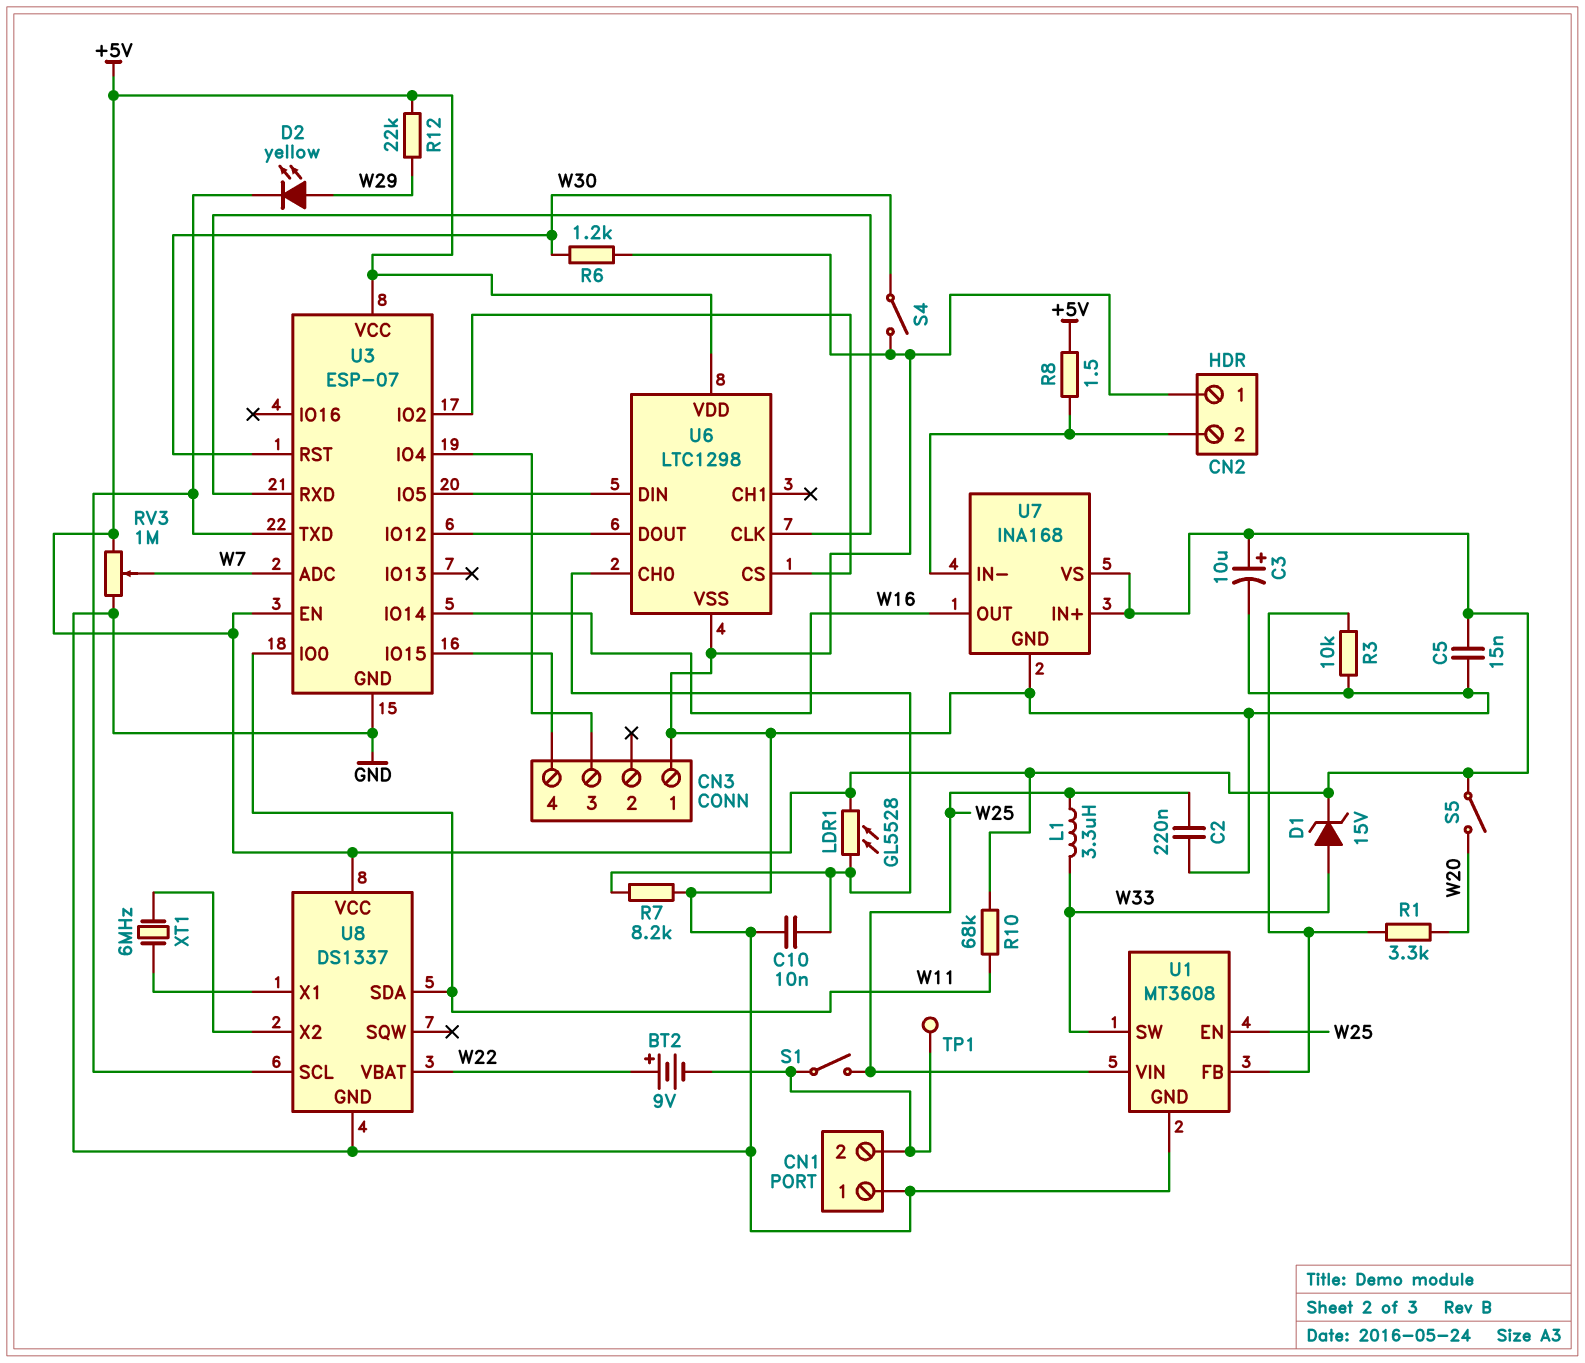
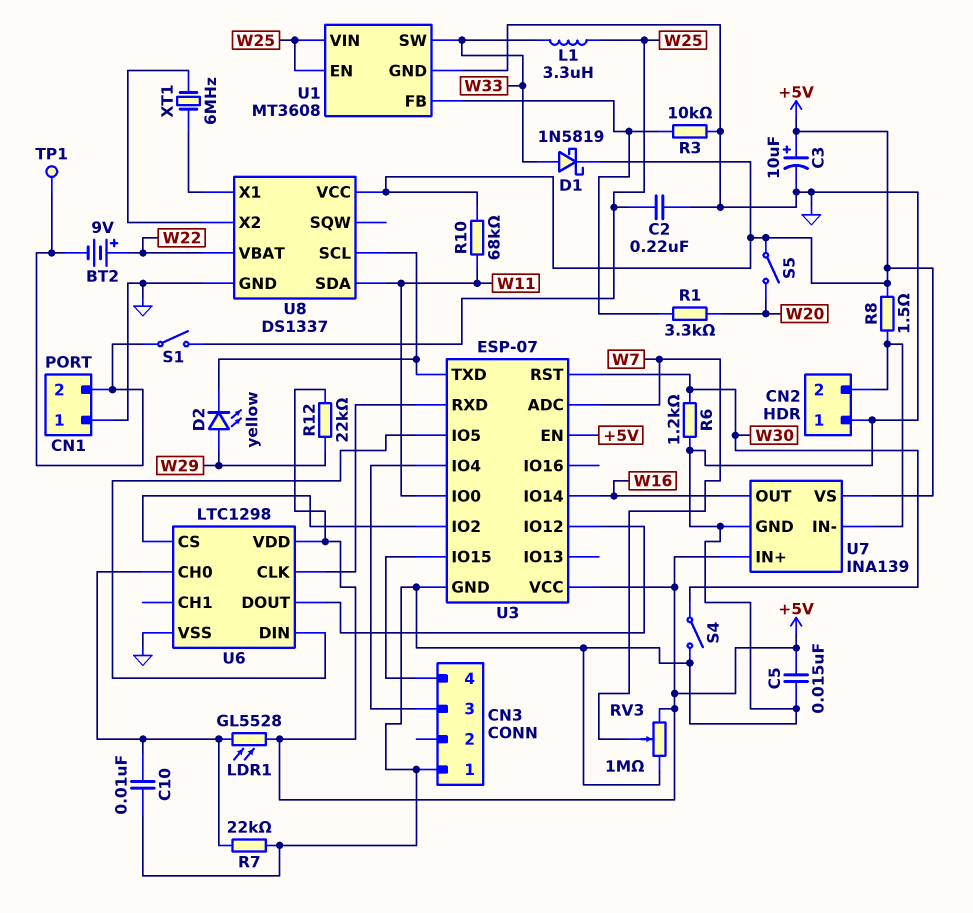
D1: zener 15V (A W33, K +5V) -> schottky 1N5819 (A W33, K +5V)
R7: 8.2k (GND, U6/CH0) -> 22k (GND, U6/CH0)
U7: INA168 -> INA139

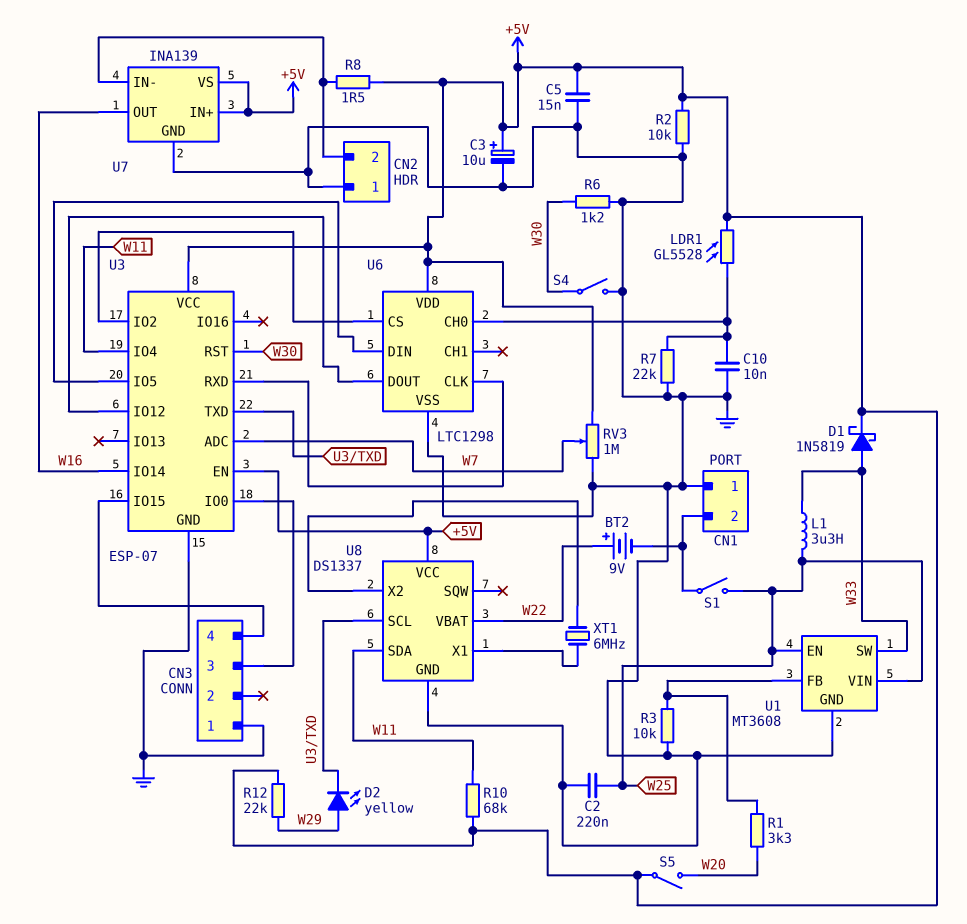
R2: none -> 10k (+5V, GND)
TP1: test point (CN1/2) -> none
U3 pin IO0: W11 -> CN3/3
U3 pin IO4: CN3/3 -> W11

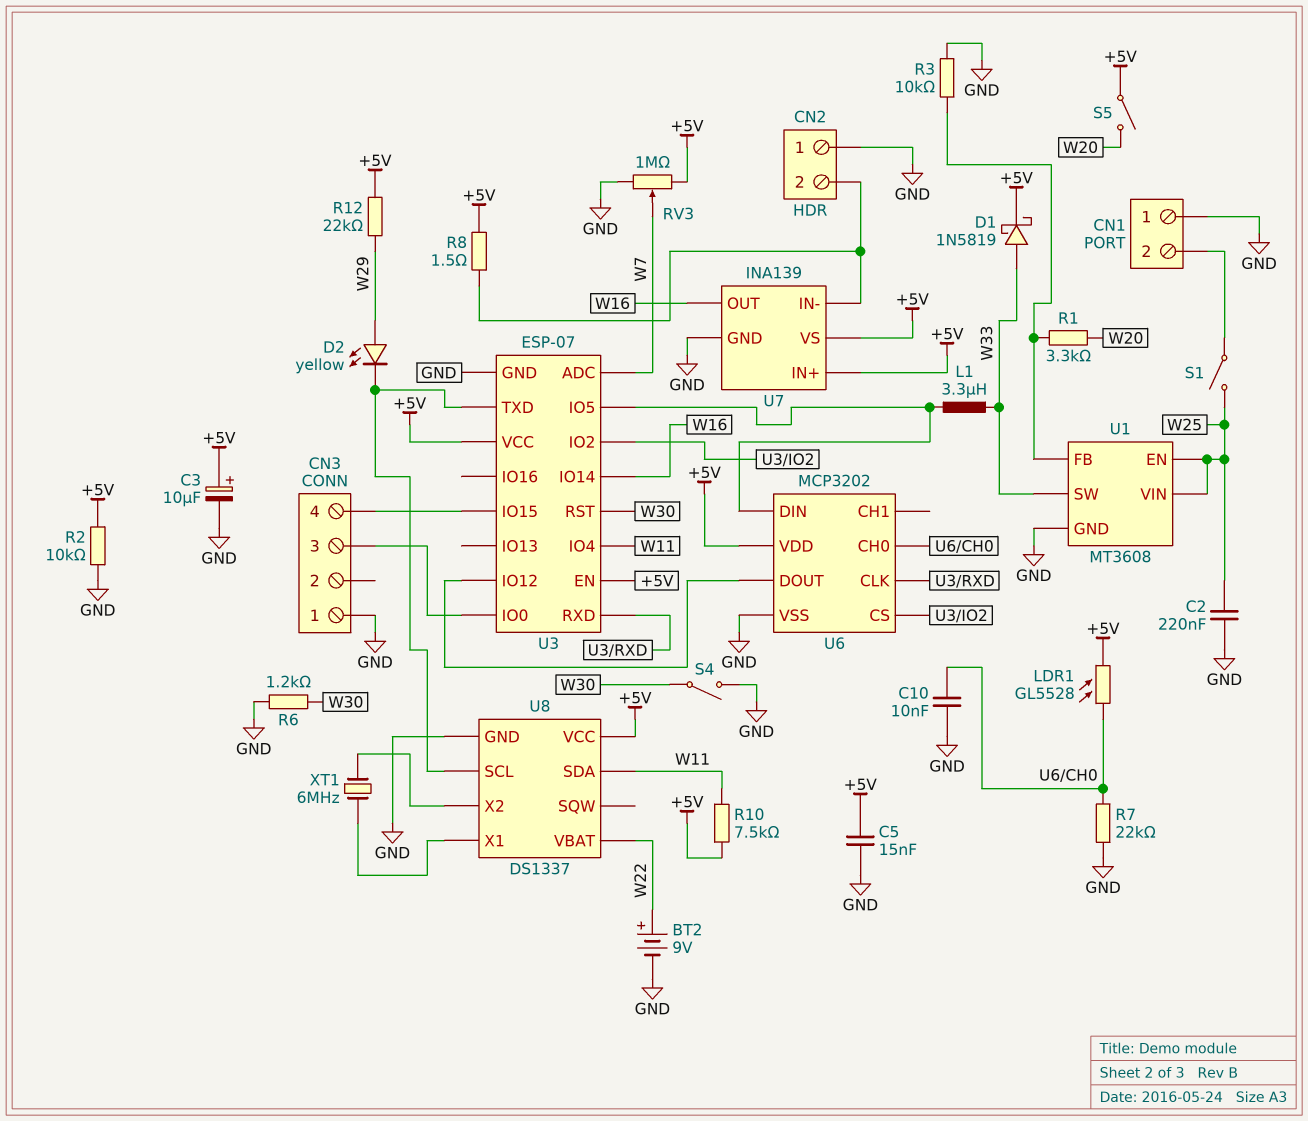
BT2: 9V (plus W22, minus CN1/2) -> 9V (plus W22, minus GND)
L1: 3.3uH (W25, W33) -> 3.3uH (U3/IO5, W33)
R10: 68k (+5V, W11) -> 7.5k (+5V, W11)
U6: LTC1298 -> MCP3202

